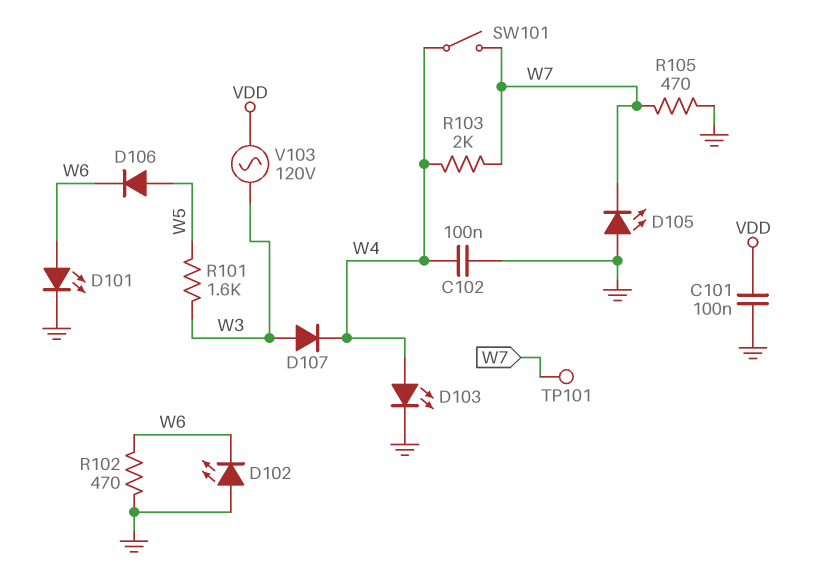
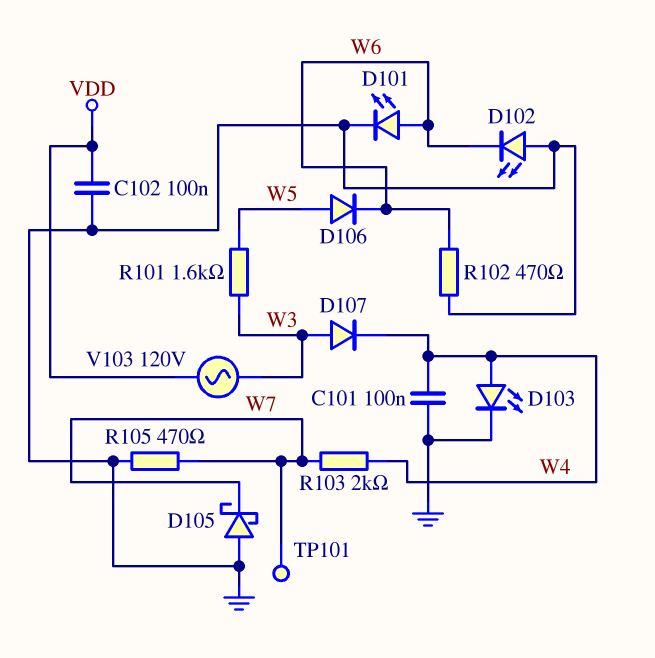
C101: 100nF (GND, VDD) -> 100nF (GND, W4)
C102: 100nF (GND, W4) -> 100nF (GND, VDD)
D105: LED (A GND, K W7) -> schottky (A GND, K W7)
SW101: switch (W4, W7) -> none

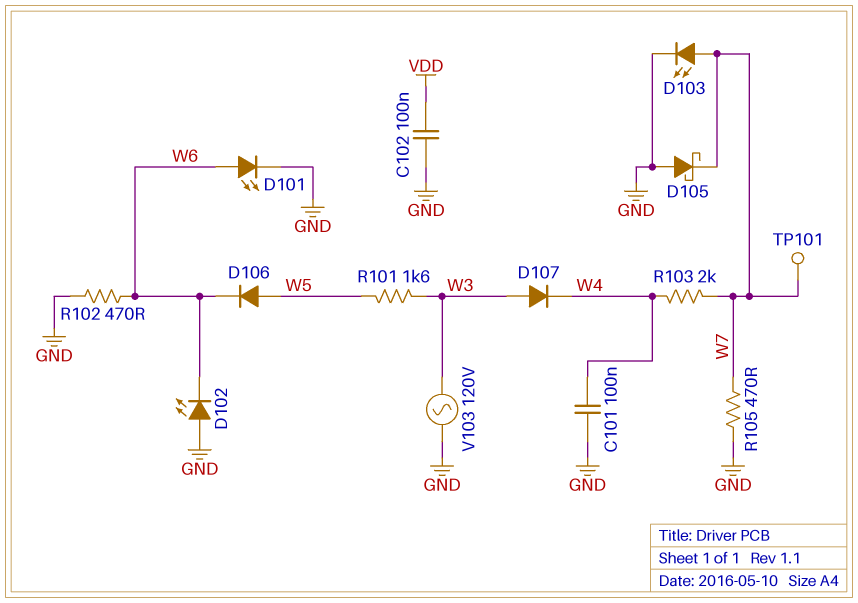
D103: LED (A W4, K GND) -> LED (A W7, K GND)
V103: AC 120V (VDD, W3) -> AC 120V (GND, W3)

